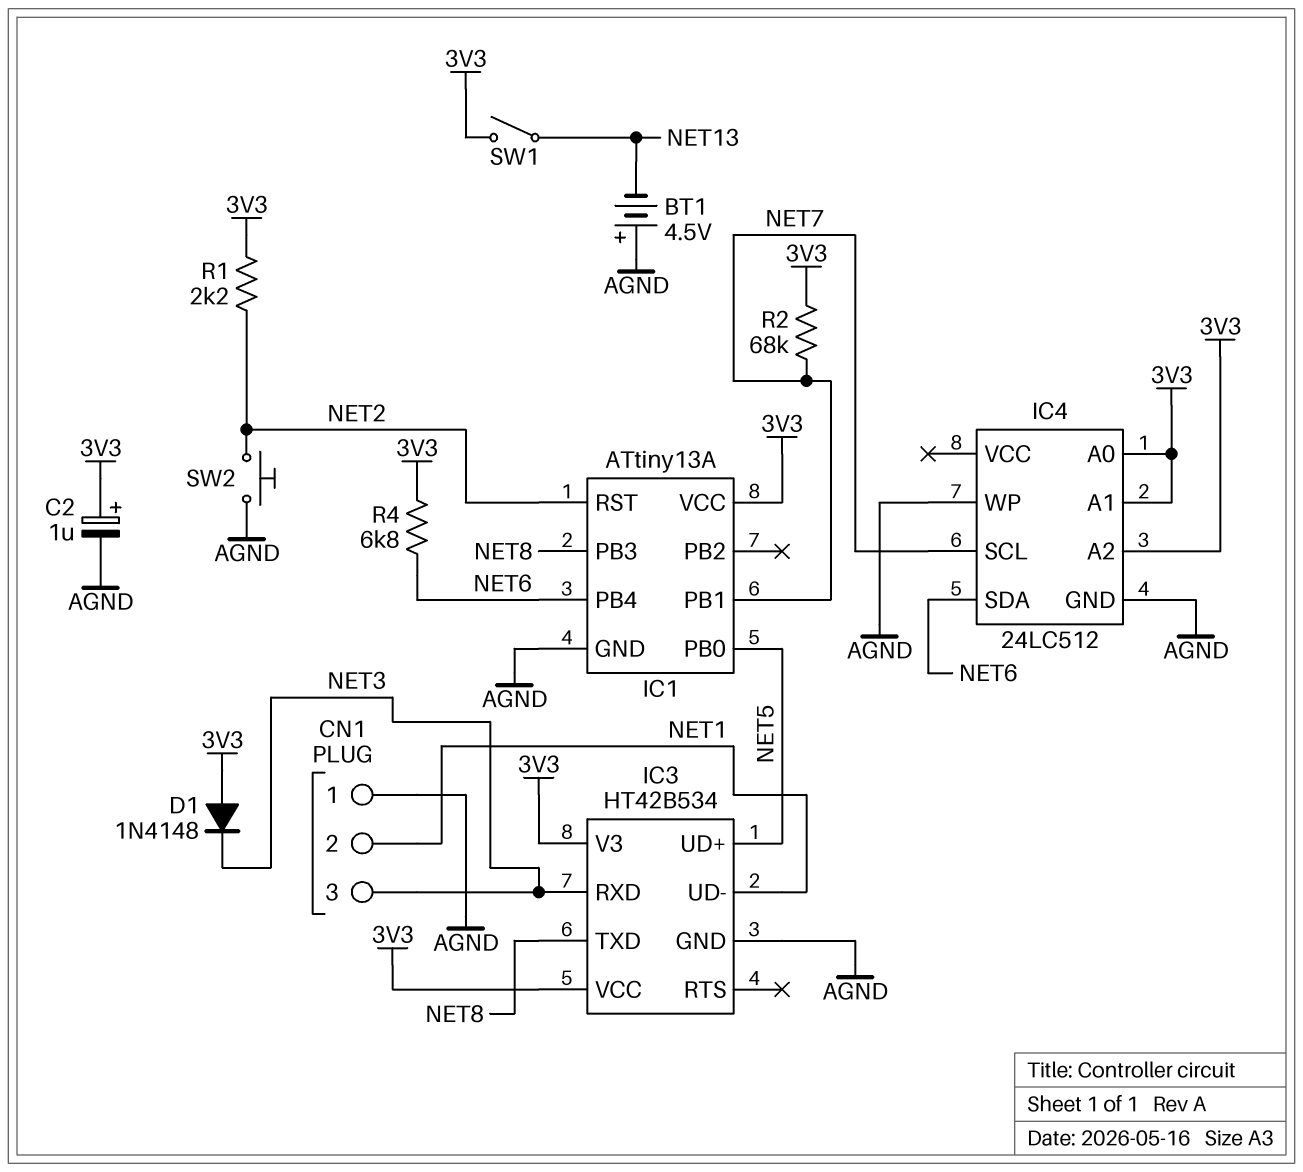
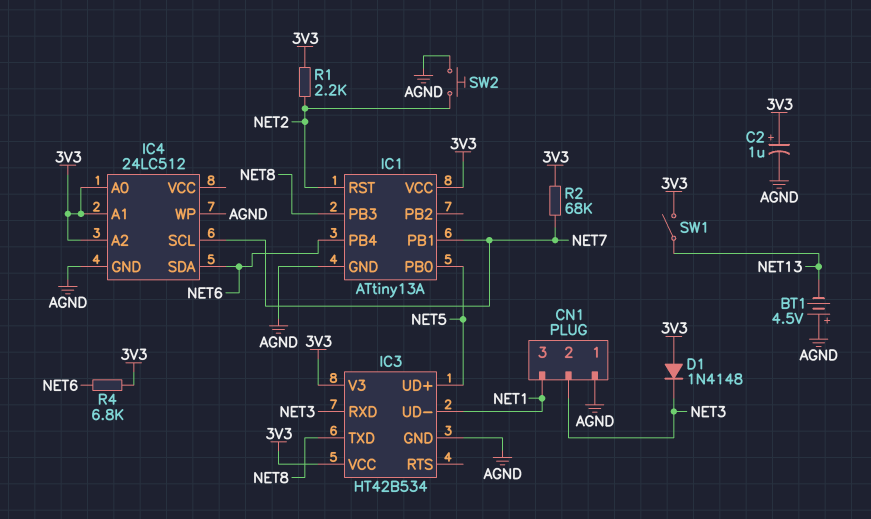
CN1 pin 2: NET1 -> NET3
CN1 pin 3: NET3 -> NET1

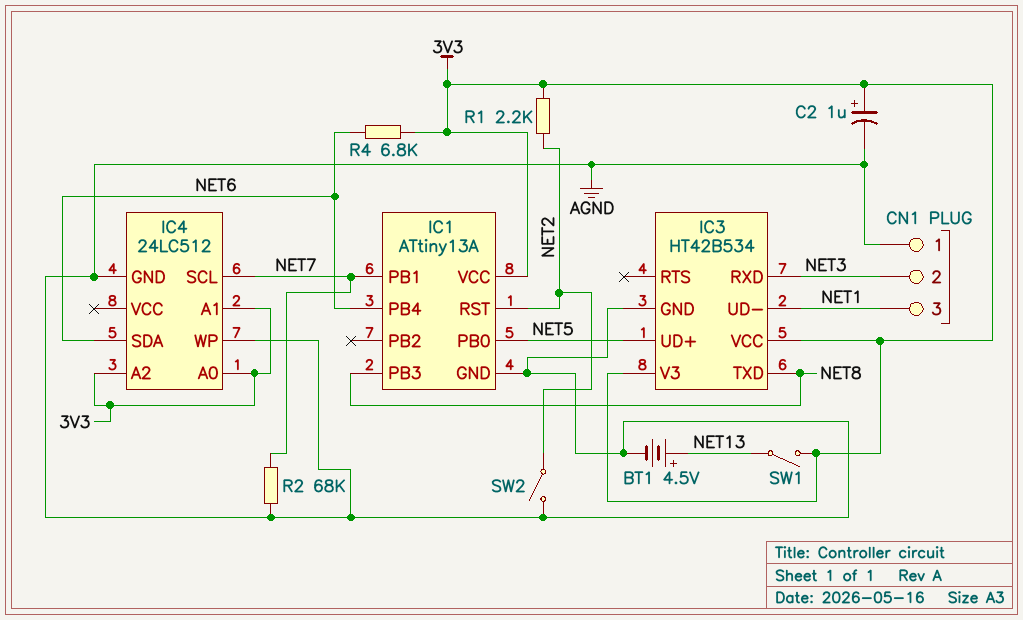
BT1: 4.5V (plus AGND, minus NET13) -> 4.5V (plus NET13, minus AGND)
D1: diode 1N4148 (A 3V3, K NET3) -> none
R2: 68k (3V3, NET7) -> 68k (AGND, NET7)
SW2: button (AGND, NET2) -> switch (AGND, NET2)

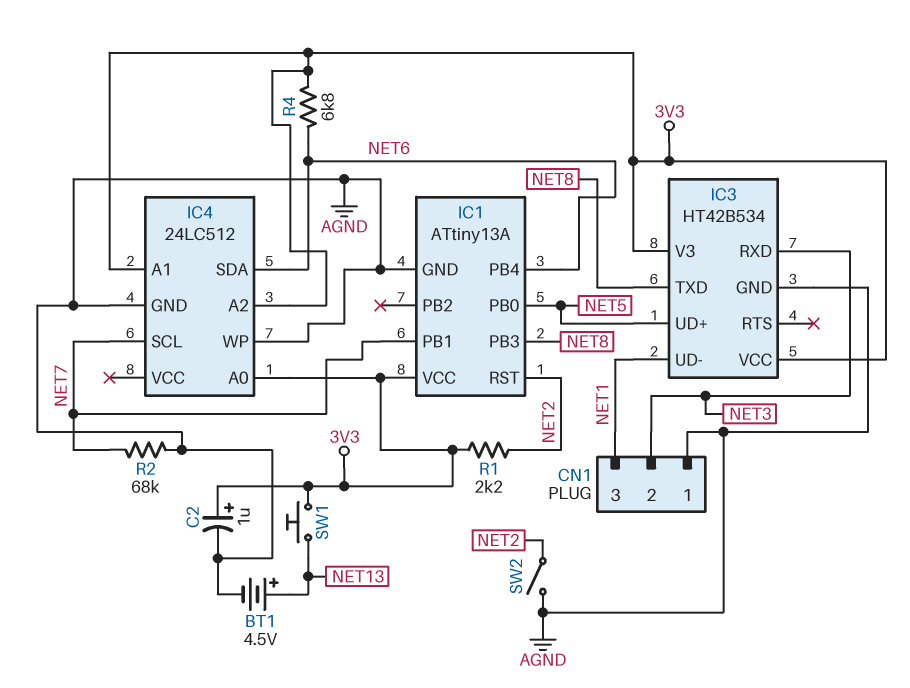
SW1: switch (3V3, NET13) -> button (3V3, NET13)

